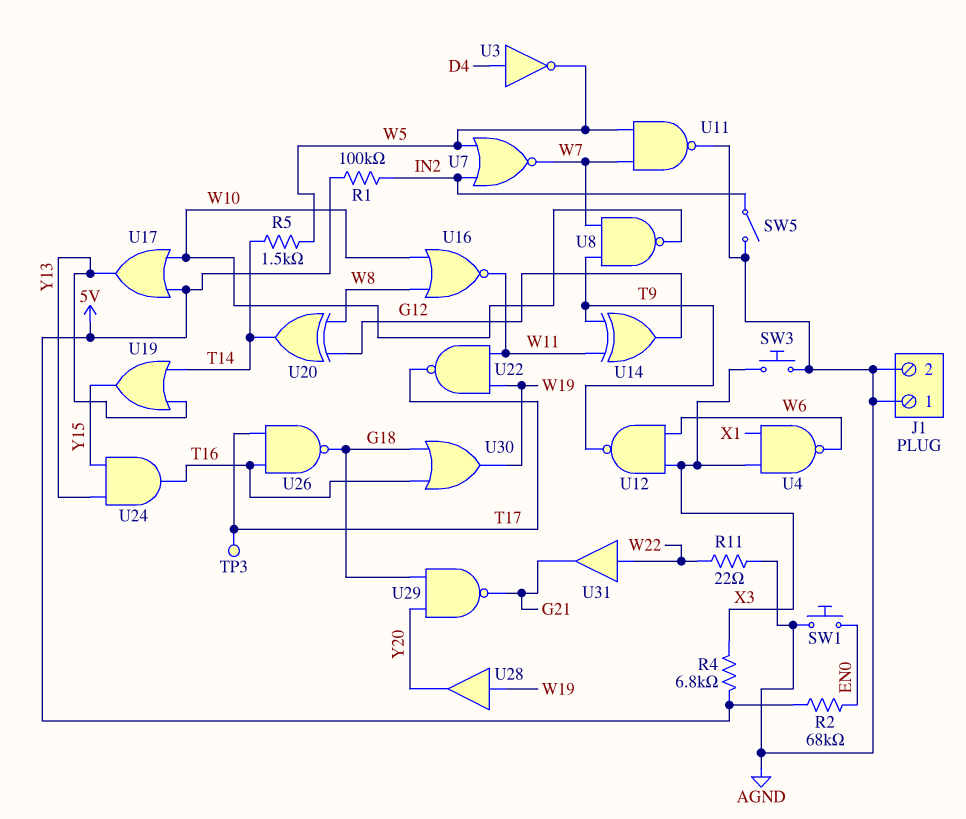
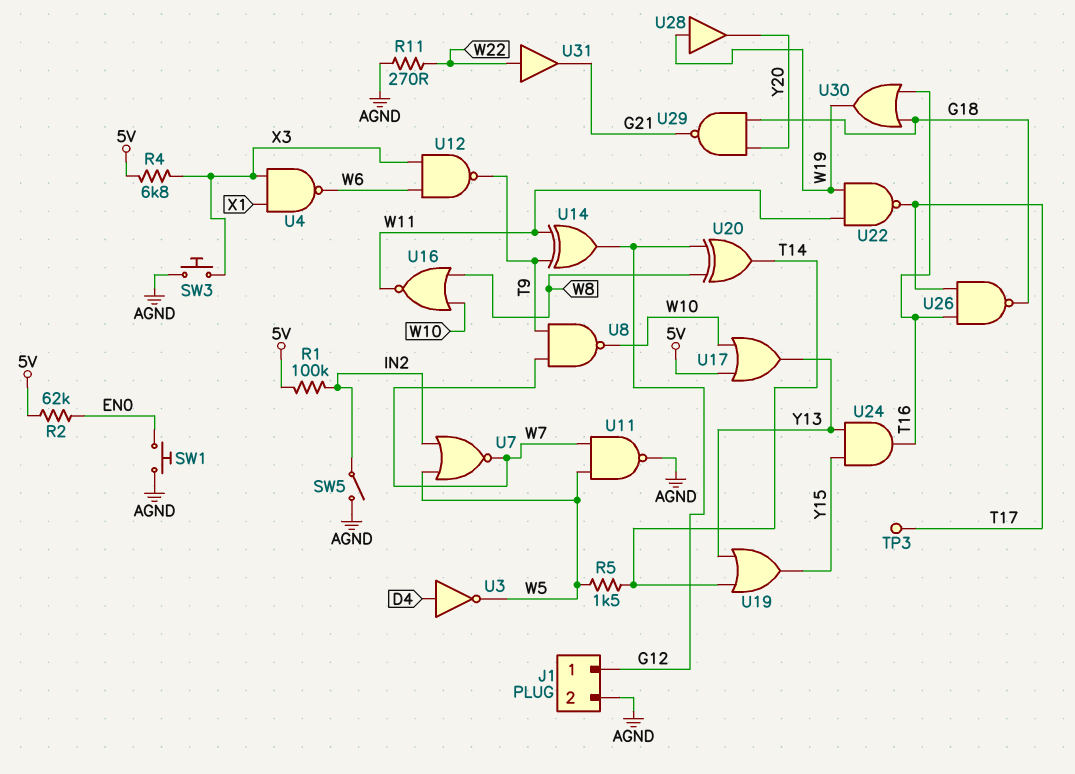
J1 pin 1: AGND -> G12
R2: 68k (5V, EN0) -> 62k (5V, EN0)
R11: 22 (AGND, W22) -> 270 (AGND, W22)

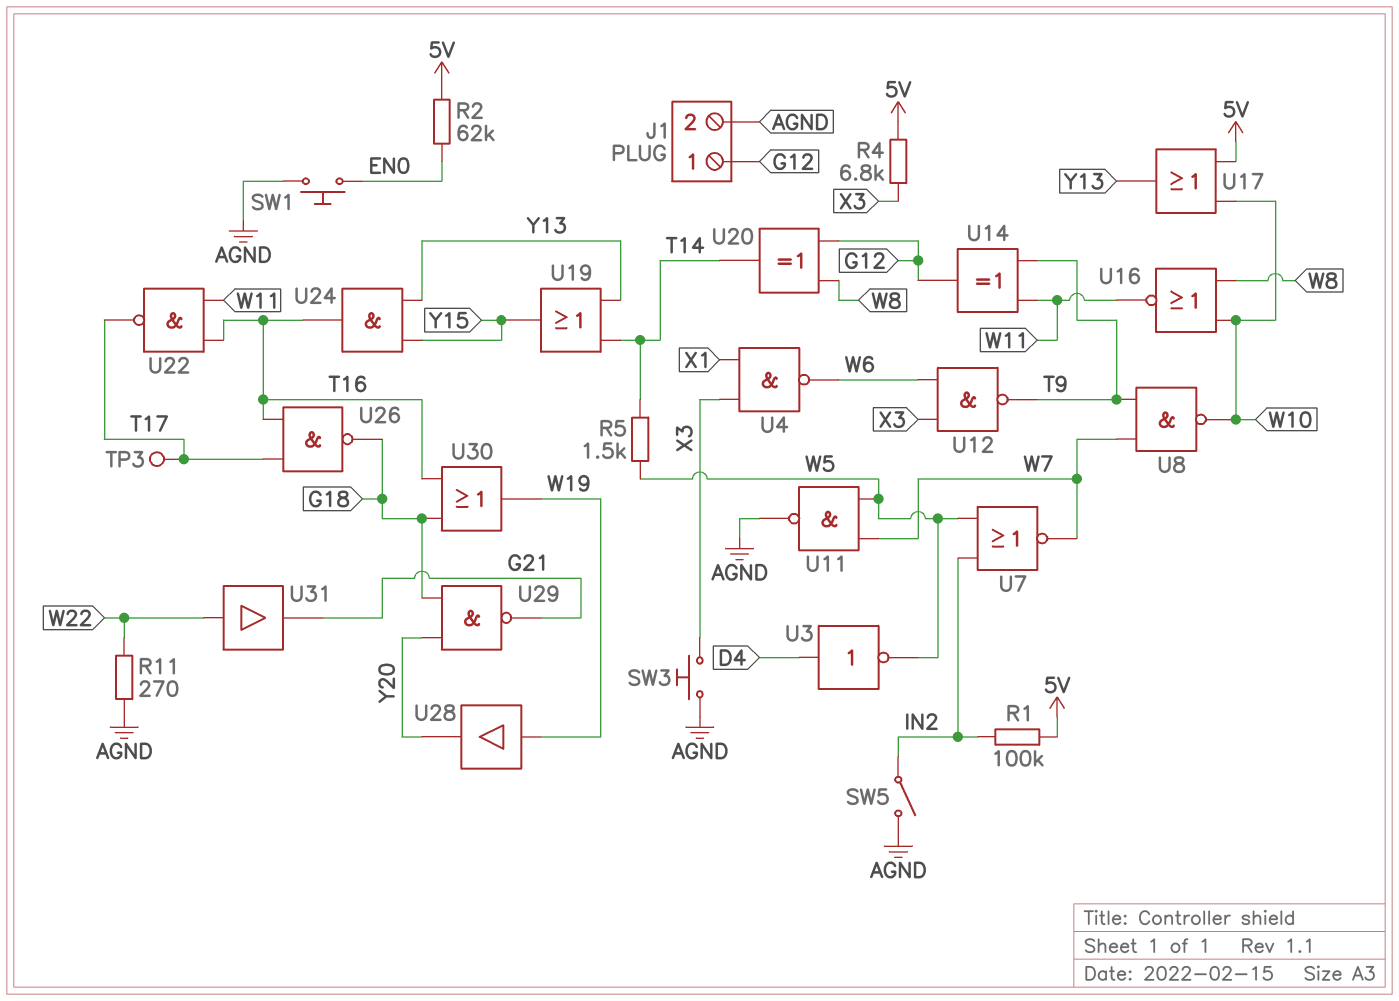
U22: NAND (in W11, in W19, out T17) -> NAND (in T16, in W11, out T17)

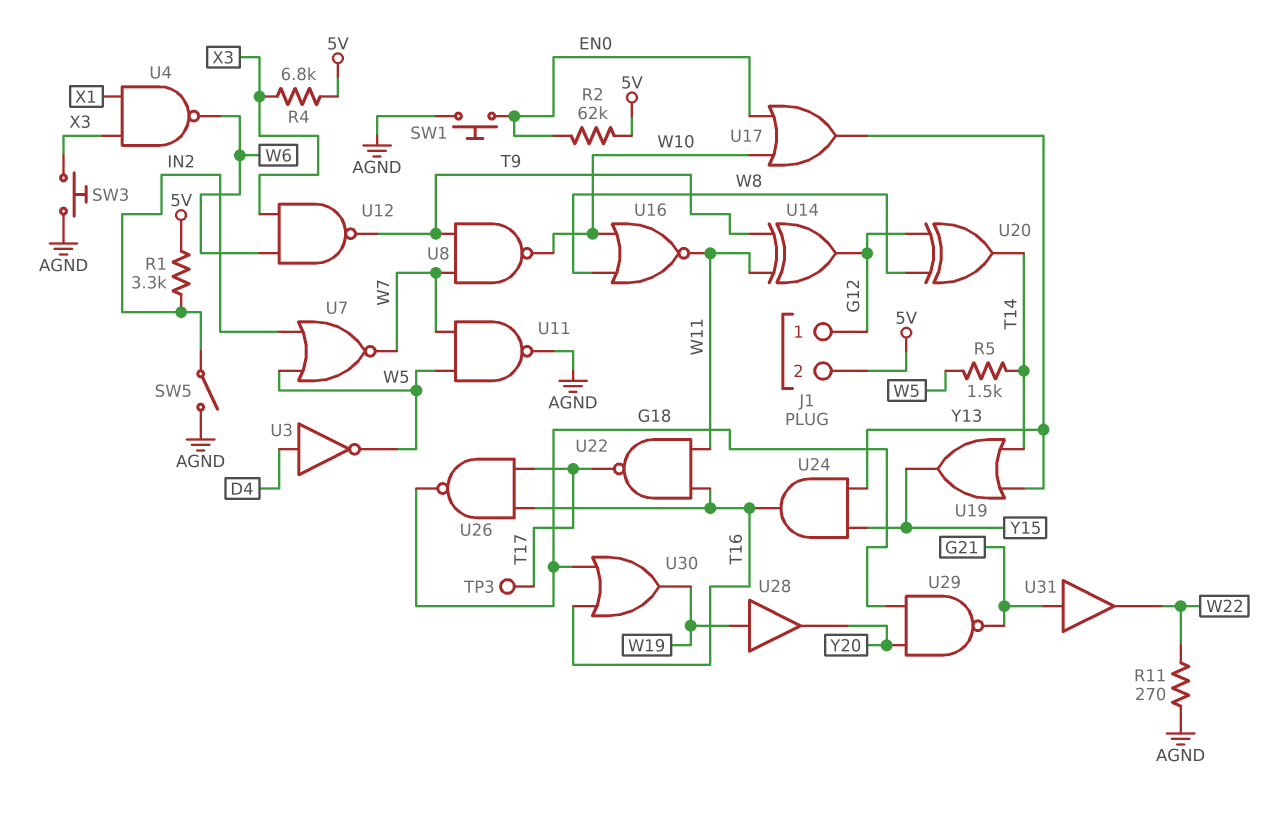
J1 pin 2: AGND -> 5V
R1: 100k (5V, IN2) -> 3.3k (5V, IN2)
U17: OR (in 5V, in W10, out Y13) -> OR (in EN0, in W10, out Y13)
U31: buffer (in W22, out G21) -> buffer (in G21, out W22)

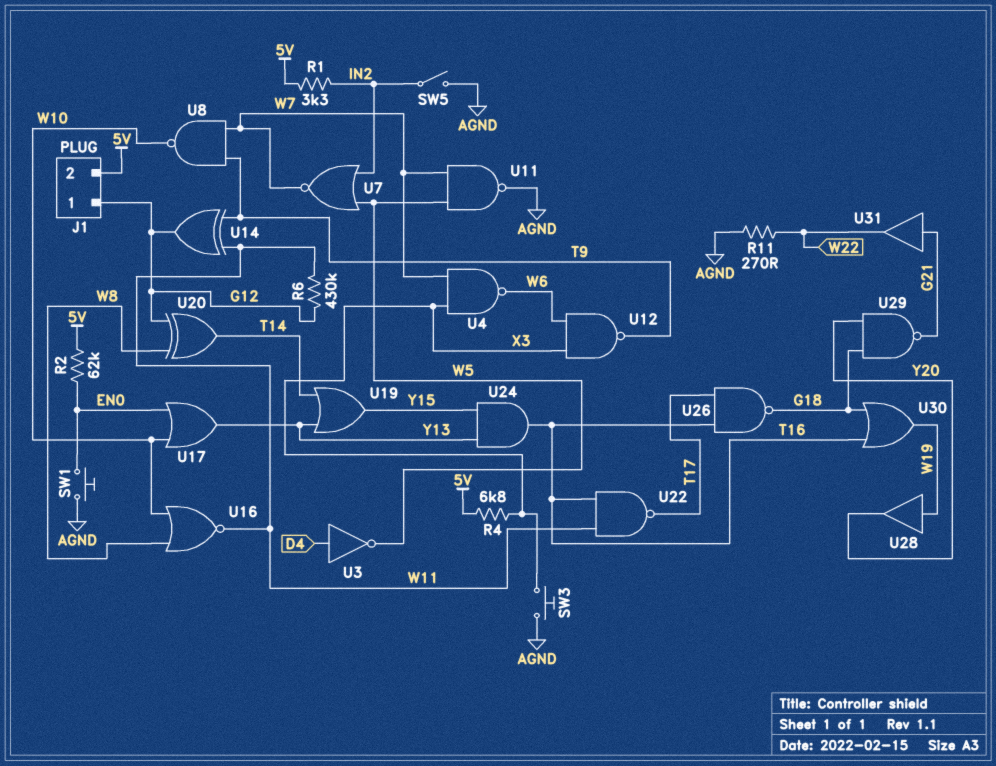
R5: 1.5k (T14, W5) -> none
R6: none -> 430k (G12, W11)
TP3: test point (T17) -> none
U4: NAND (in X1, in X3, out W6) -> NAND (in W7, in X3, out W6)

